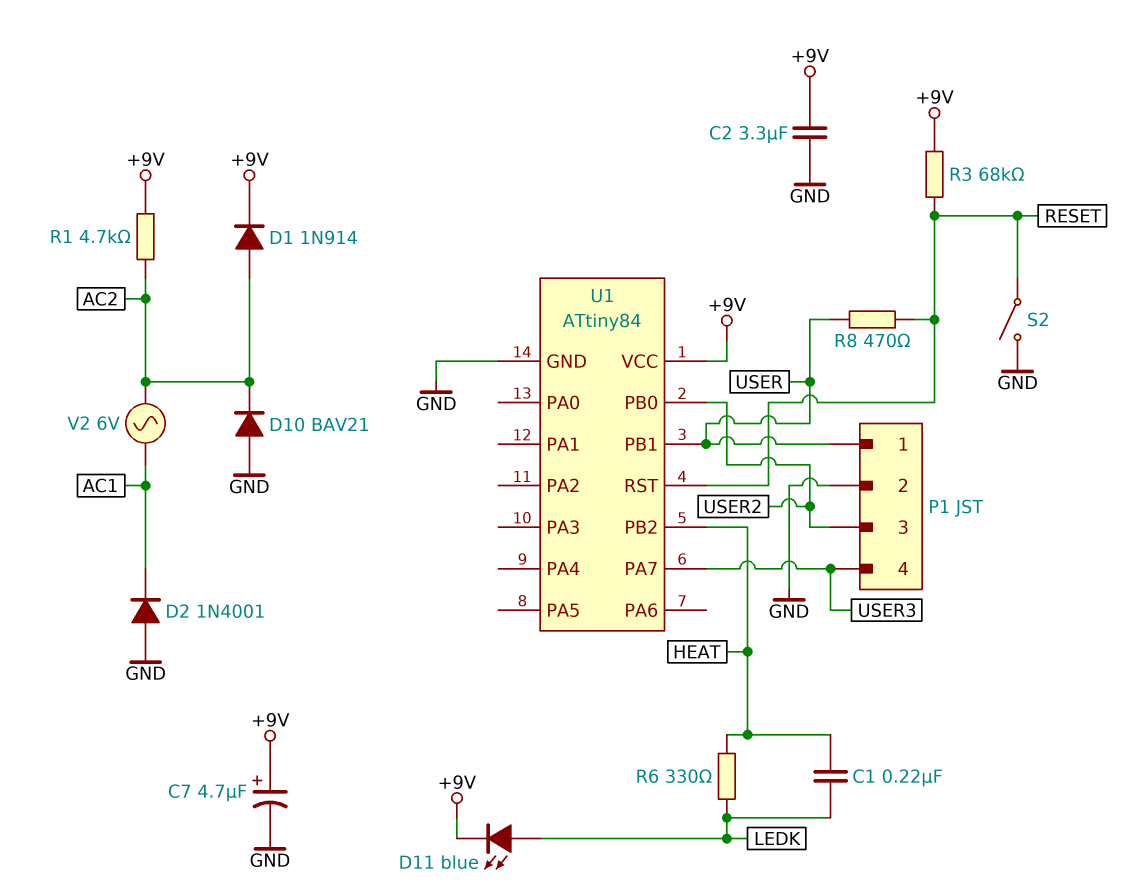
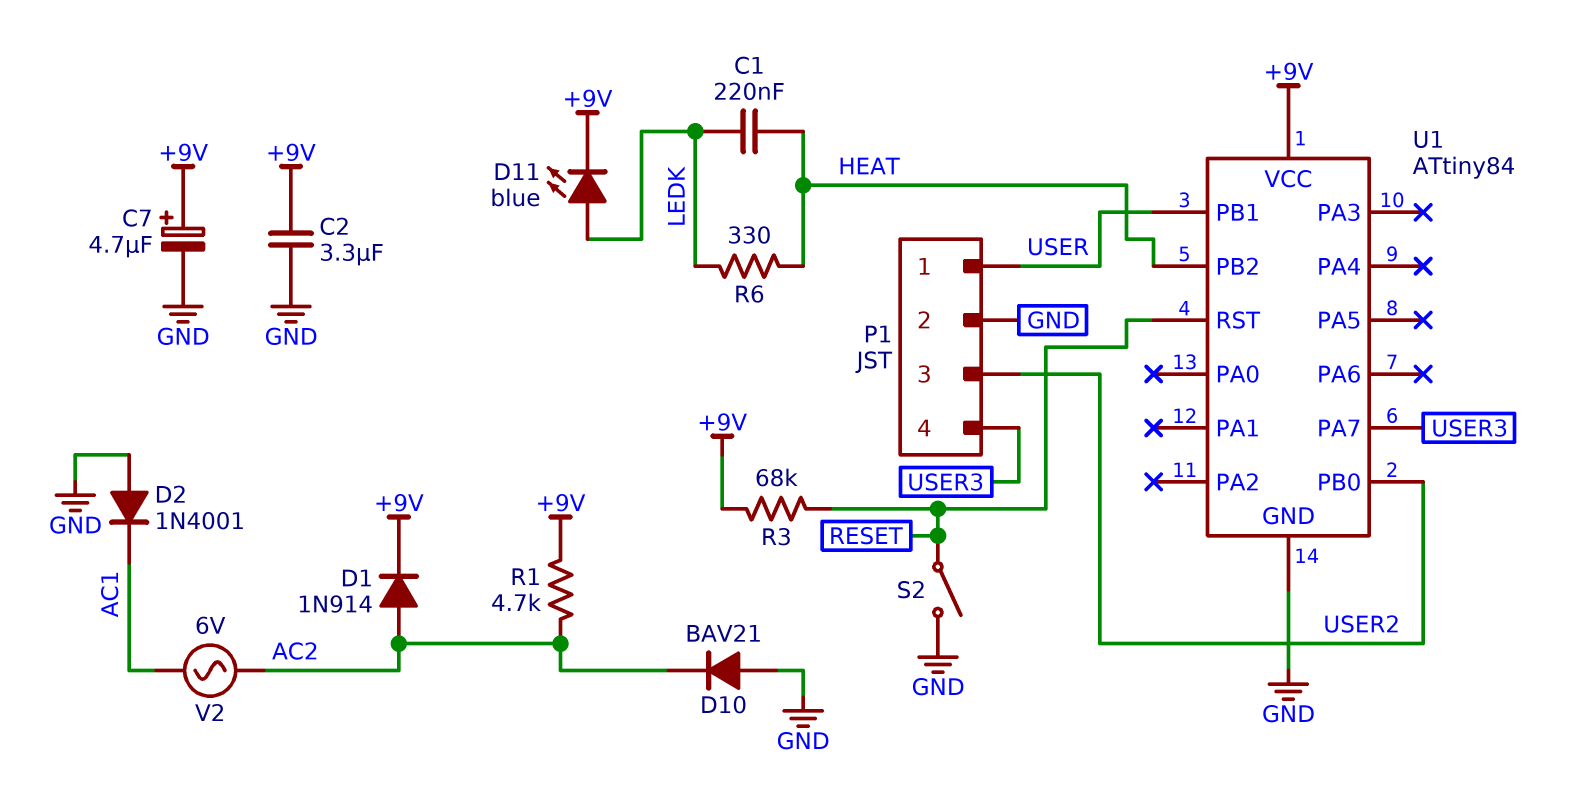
R8: 470 (RESET, USER) -> none

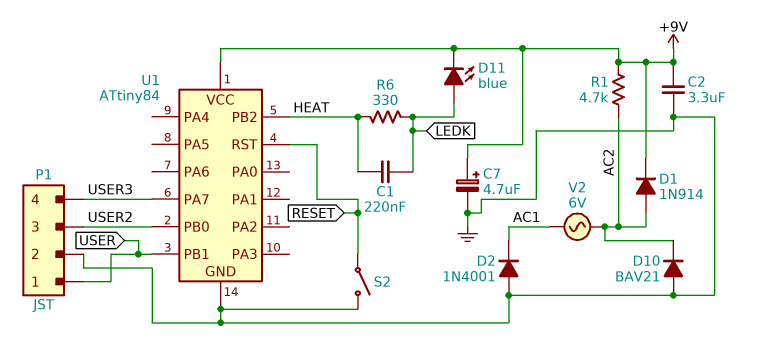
R3: 68k (+9V, RESET) -> none

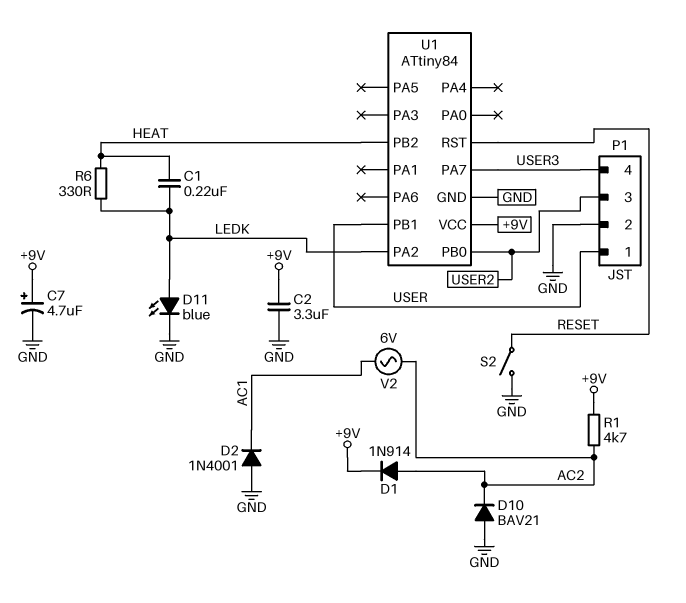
D11: LED blue (A LEDK, K +9V) -> LED blue (A LEDK, K GND)
U1 pin PA2: none -> LEDK

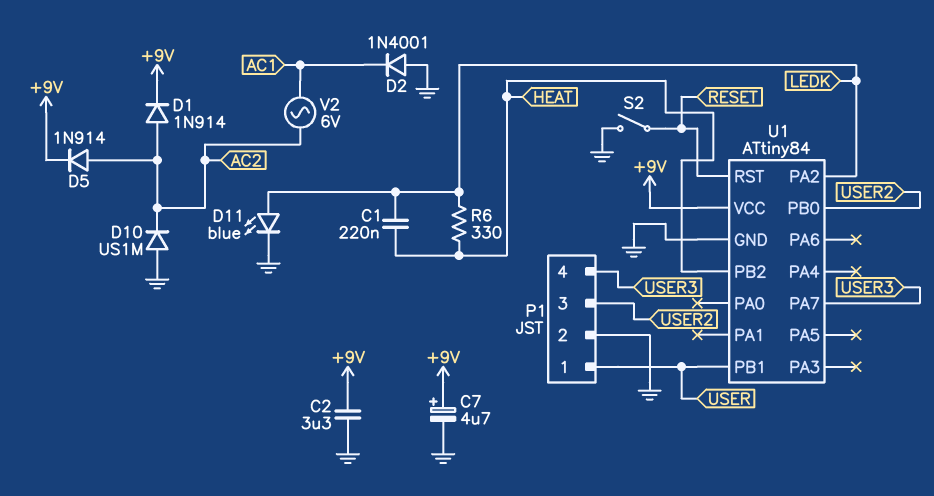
D5: none -> diode 1N914 (A AC2, K +9V)
D10: diode BAV21 (A GND, K AC2) -> diode US1M (A GND, K AC2)
R1: 4.7k (+9V, AC2) -> none

